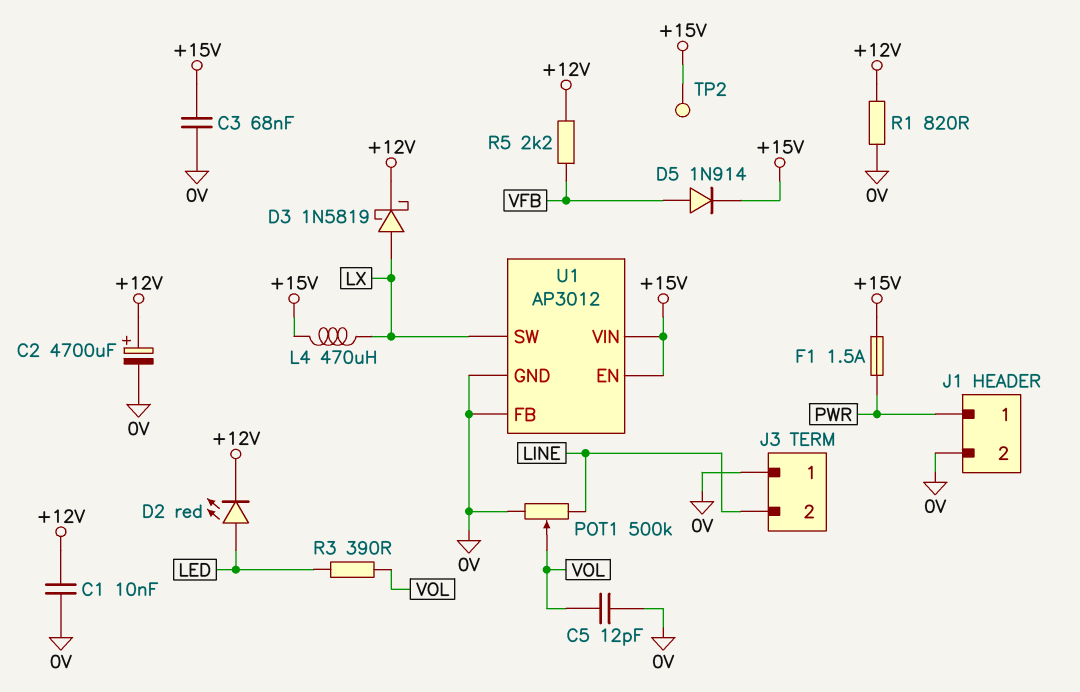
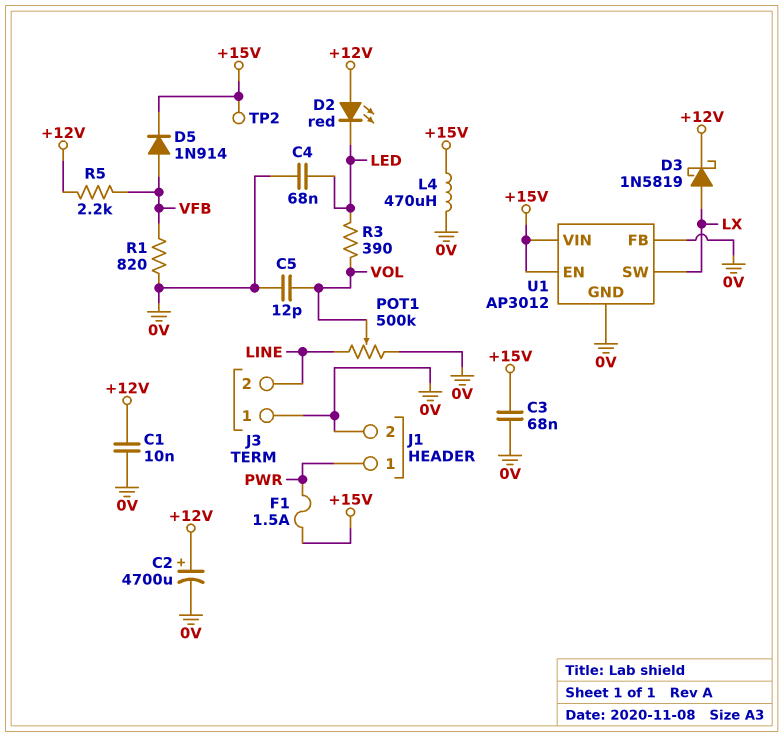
C4: none -> 68nF (0V, LED)
D2: LED red (A LED, K +12V) -> LED red (A +12V, K LED)
L4: 470uH (+15V, LX) -> 470uH (+15V, 0V)
R1: 820 (+12V, 0V) -> 820 (0V, VFB)

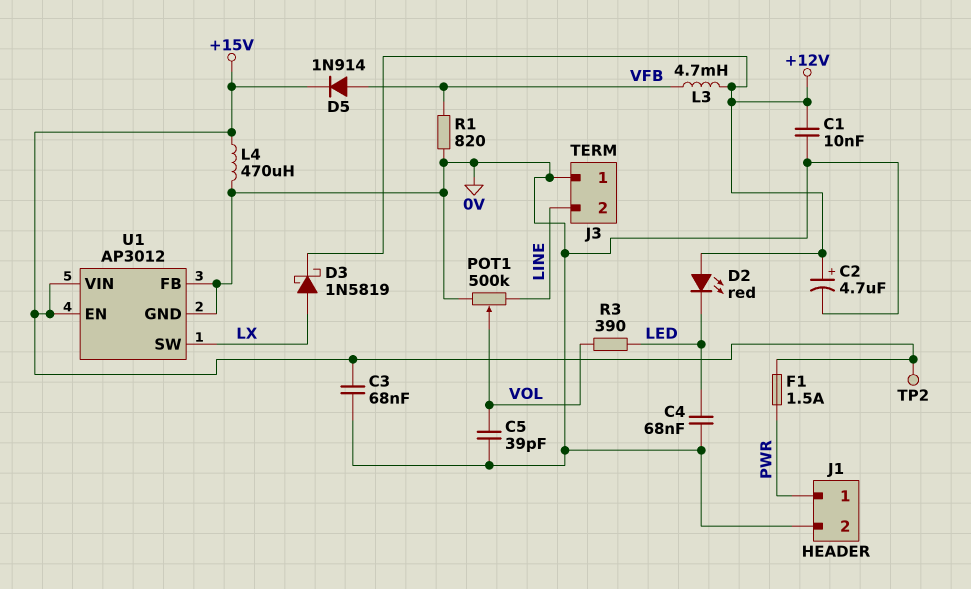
C2: 4700uF (plus +12V, minus 0V) -> 4.7uF (plus +12V, minus 0V)
C5: 12pF (0V, VOL) -> 39pF (0V, VOL)
L3: none -> 4.7mH (+12V, VFB)
R5: 2.2k (+12V, VFB) -> none

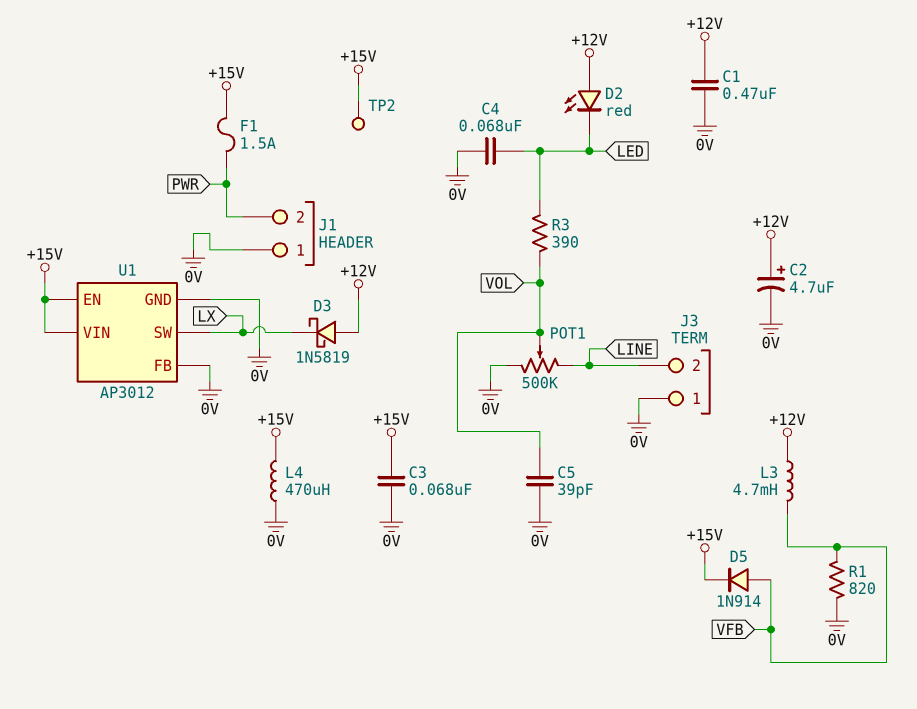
C1: 10nF (+12V, 0V) -> 470nF (+12V, 0V)
D3: schottky 1N5819 (A LX, K +12V) -> schottky 1N5819 (A +12V, K LX)
J1 pin 1: PWR -> 0V
J1 pin 2: 0V -> PWR

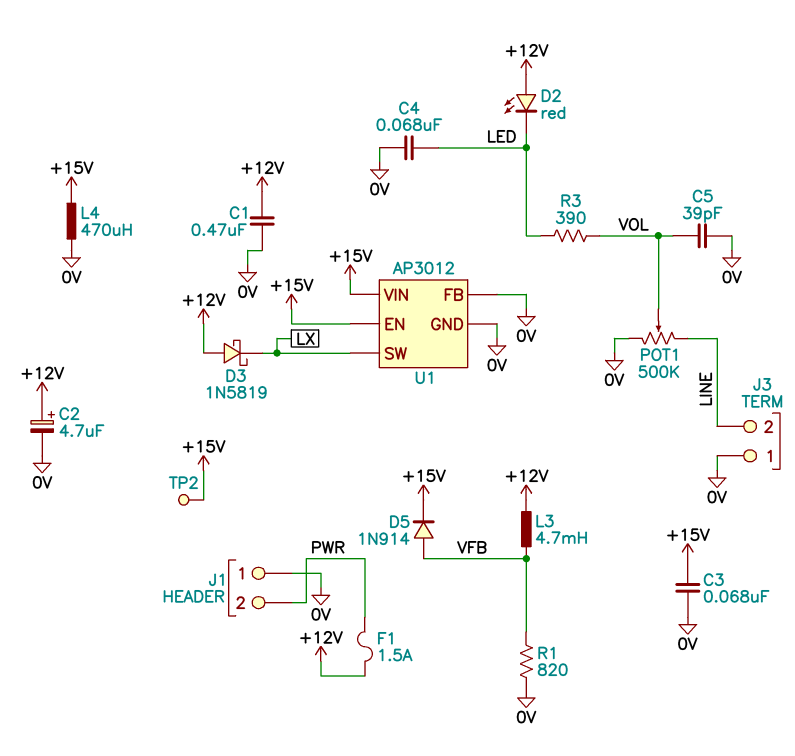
F1: 1.5A (+15V, PWR) -> 1.5A (+12V, PWR)

